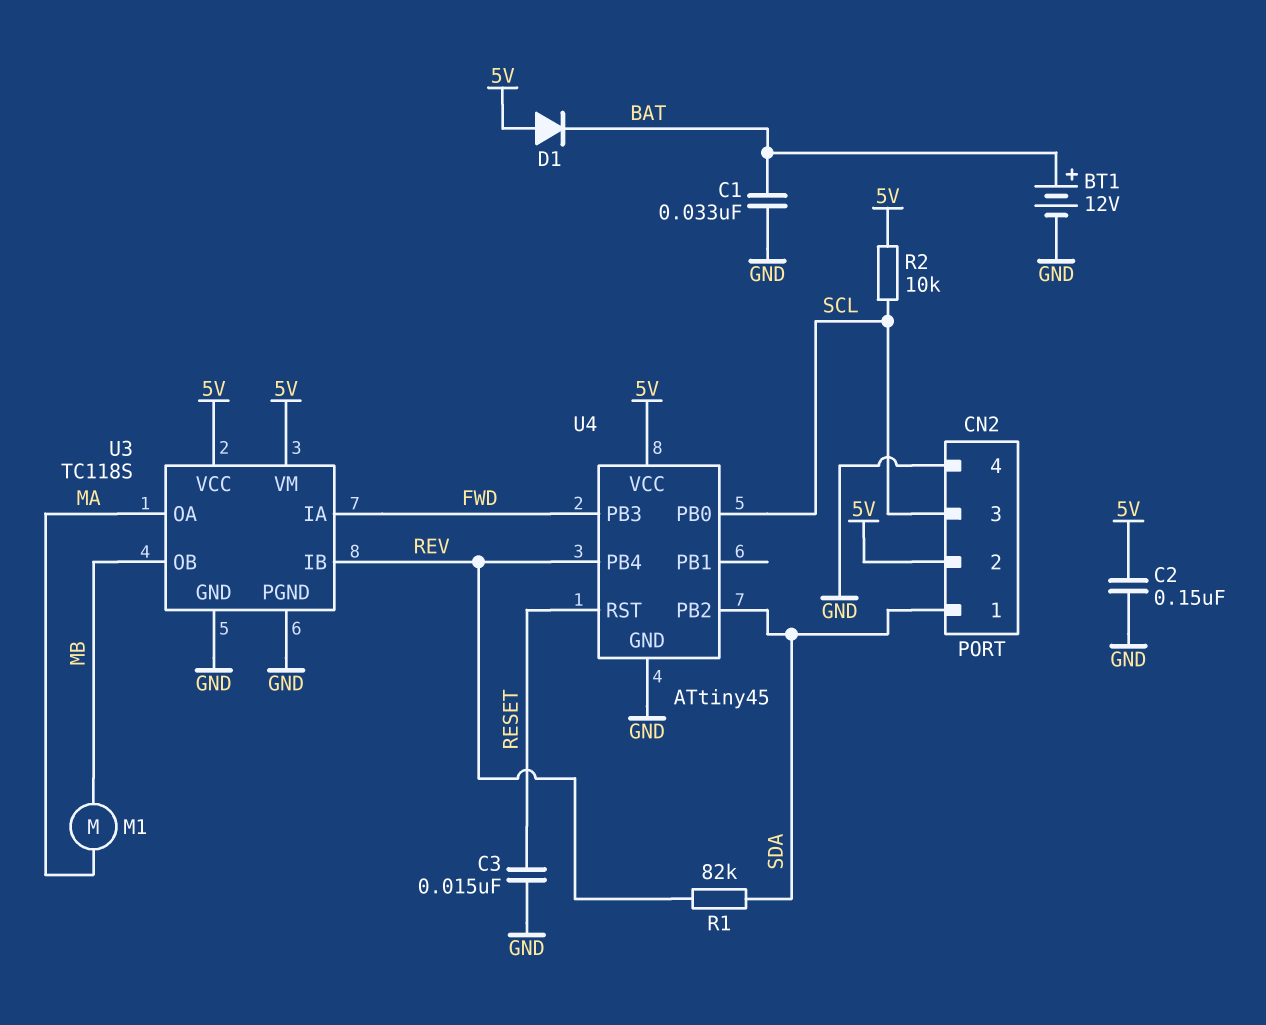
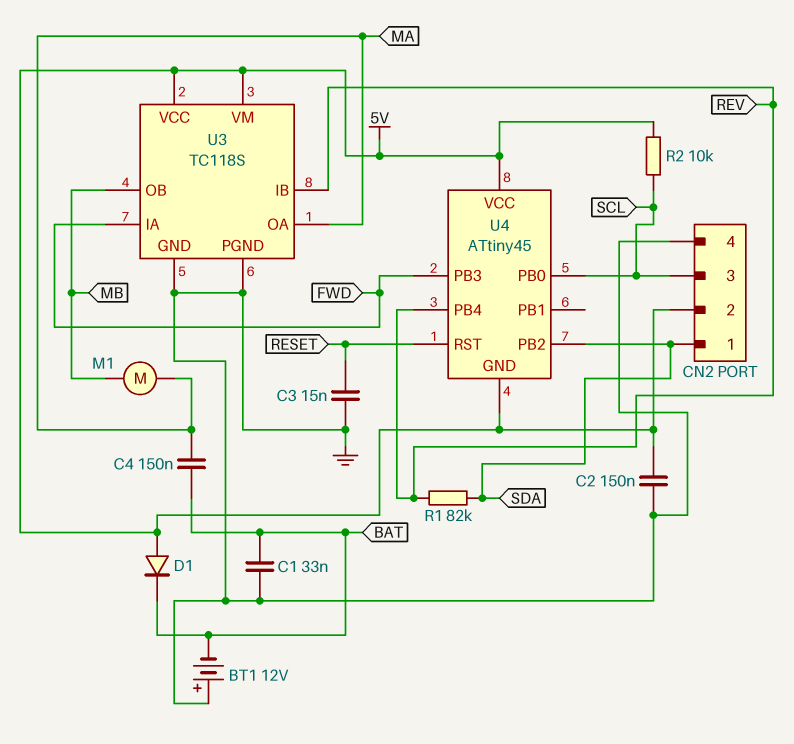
BT1: 12V (plus BAT, minus GND) -> 12V (plus GND, minus BAT)
C4: none -> 150nF (BAT, MA)
U4 pin GND: GND -> 5V

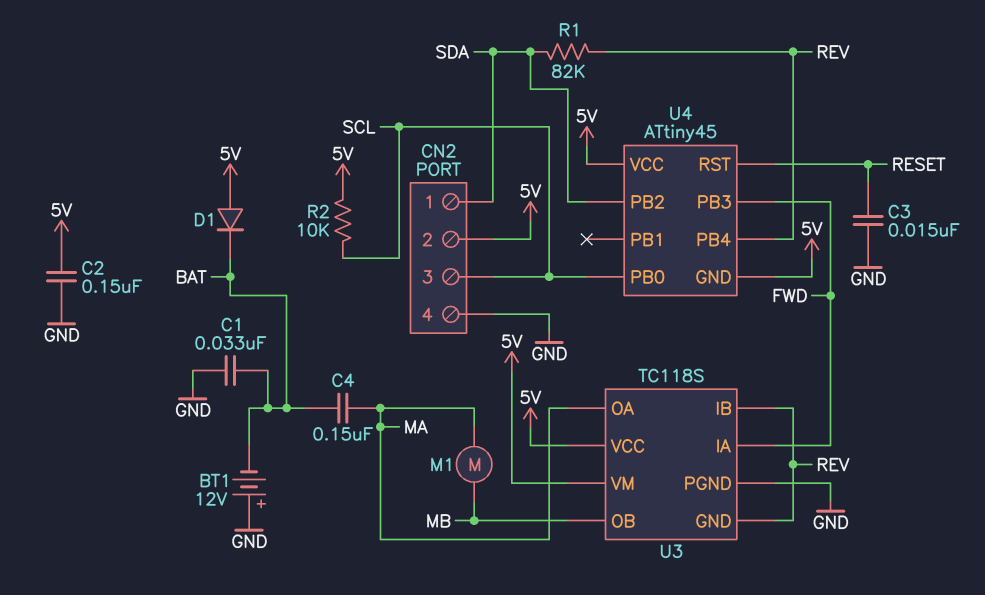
U3 pin GND: GND -> REV

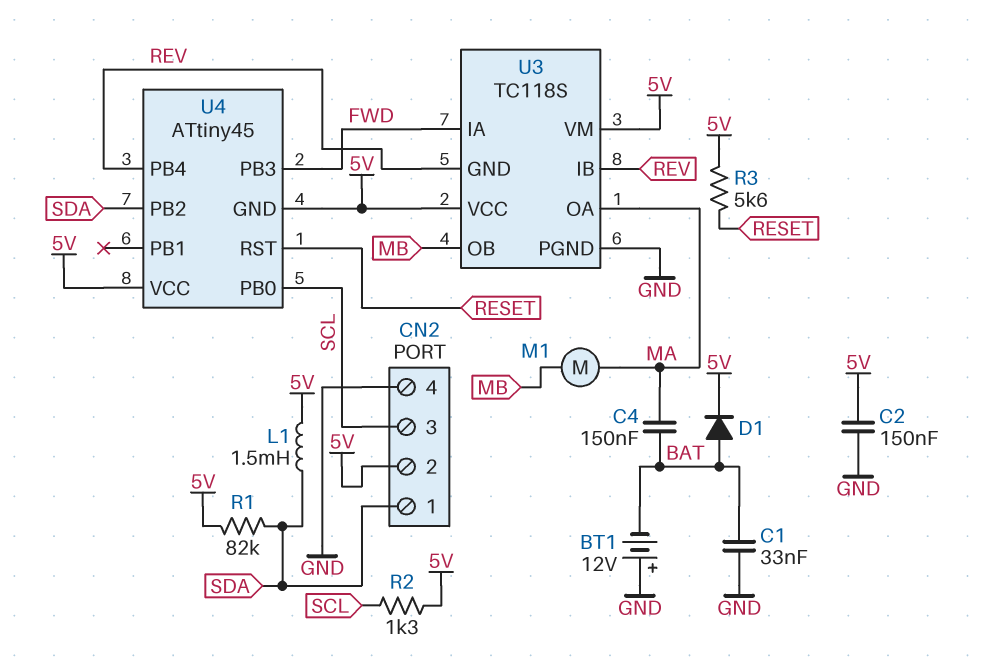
C3: 15nF (GND, RESET) -> none
D1: diode (A 5V, K BAT) -> diode (A BAT, K 5V)
L1: none -> 1.5mH (5V, SDA)
R1: 82k (REV, SDA) -> 82k (5V, SDA)
R2: 10k (5V, SCL) -> 1.3k (5V, SCL)
R3: none -> 5.6k (5V, RESET)

